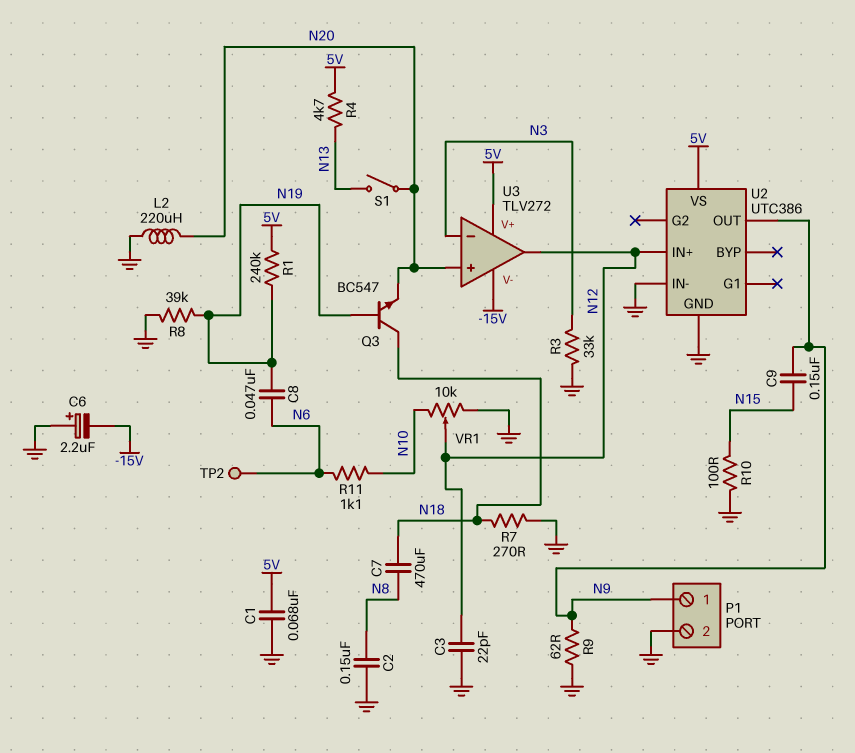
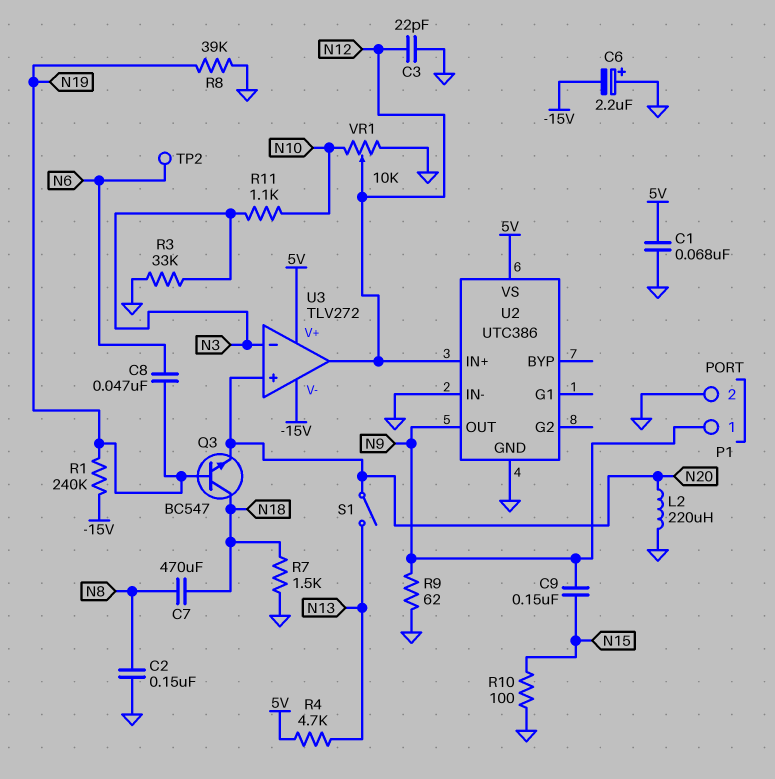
R1: 240k (5V, N19) -> 240k (-15V, N19)
R7: 270 (GND, N18) -> 1.5k (GND, N18)
R11: 1.1k (N6, N10) -> 1.1k (N3, N10)

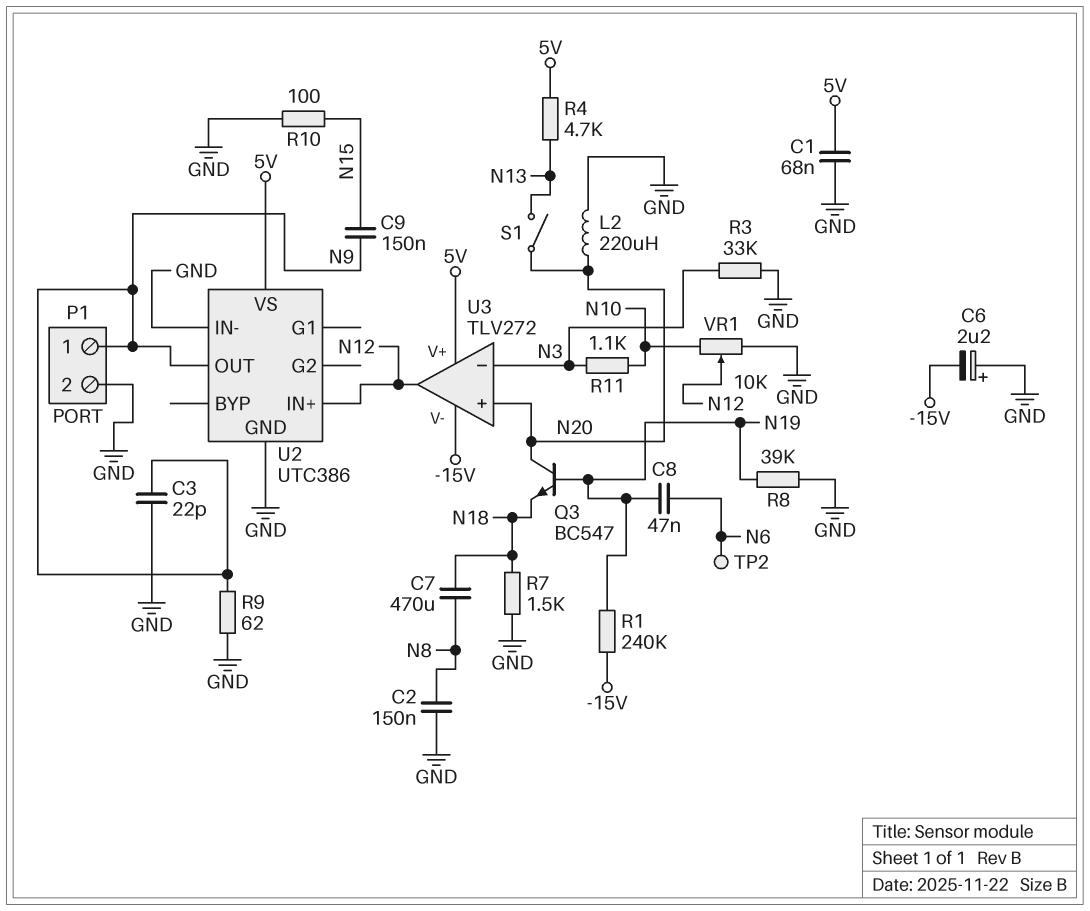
C3: 22pF (GND, N12) -> 22pF (GND, N9)
Q3: NPN BC547 (B N19, C N18, E N20) -> NPN BC547 (B N19, C N20, E N18)

